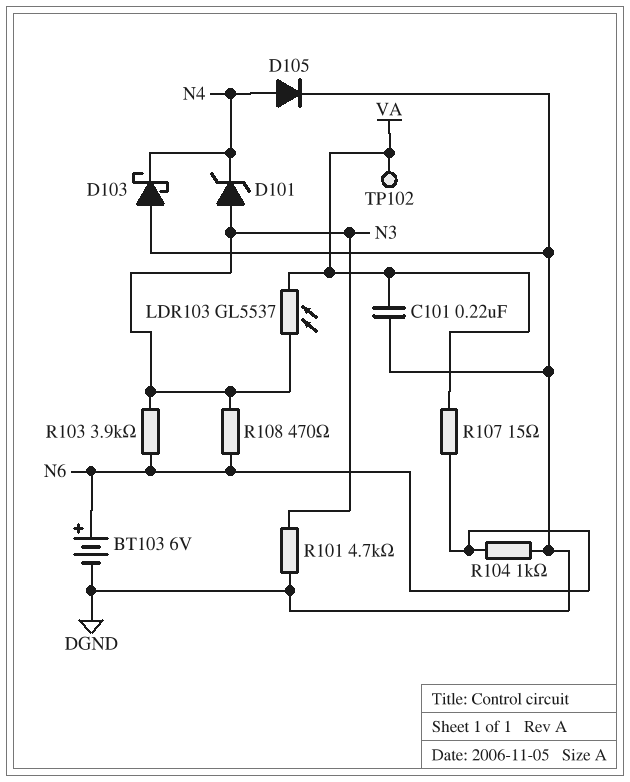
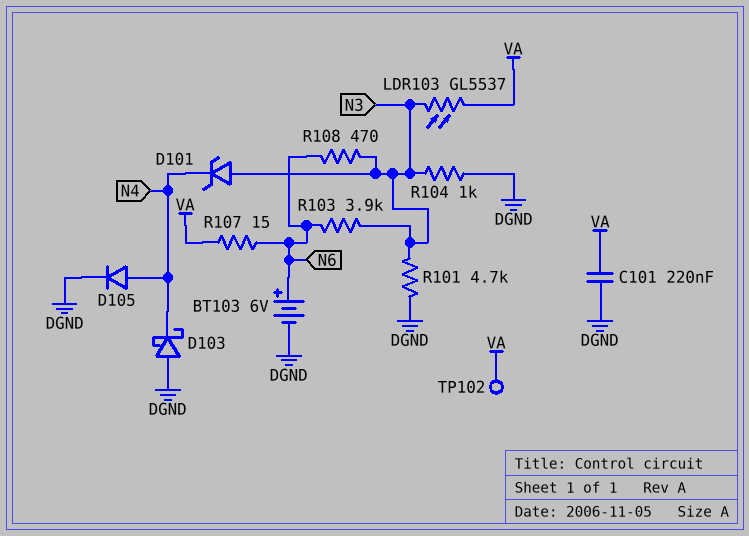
R104: 1k (DGND, N6) -> 1k (DGND, N3)

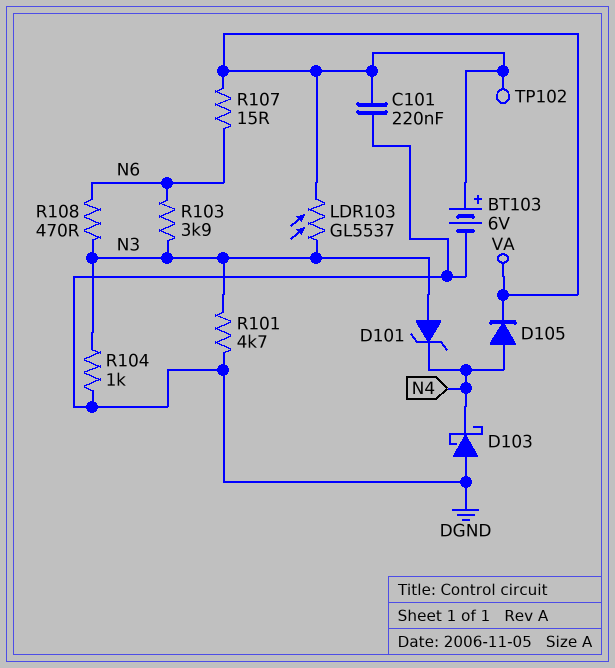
BT103: 6V (plus N6, minus DGND) -> 6V (plus VA, minus DGND)
D105: diode (A N4, K DGND) -> diode (A N4, K VA)

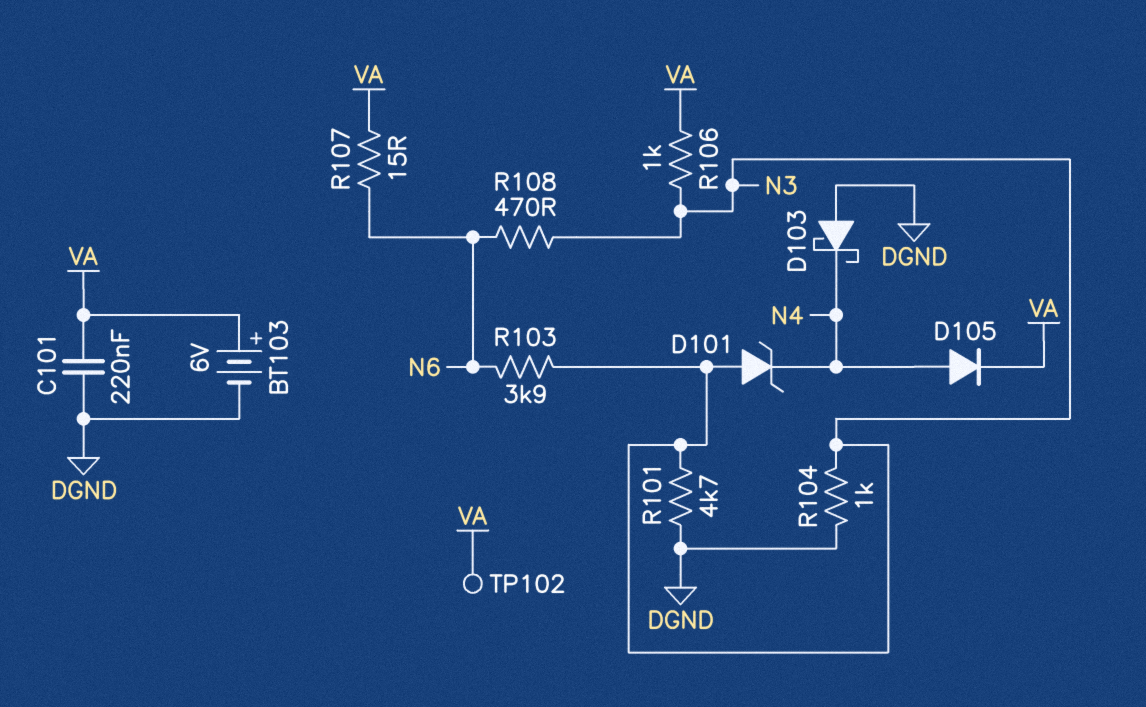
LDR103: GL5537 (N3, VA) -> none
R106: none -> 1k (N3, VA)

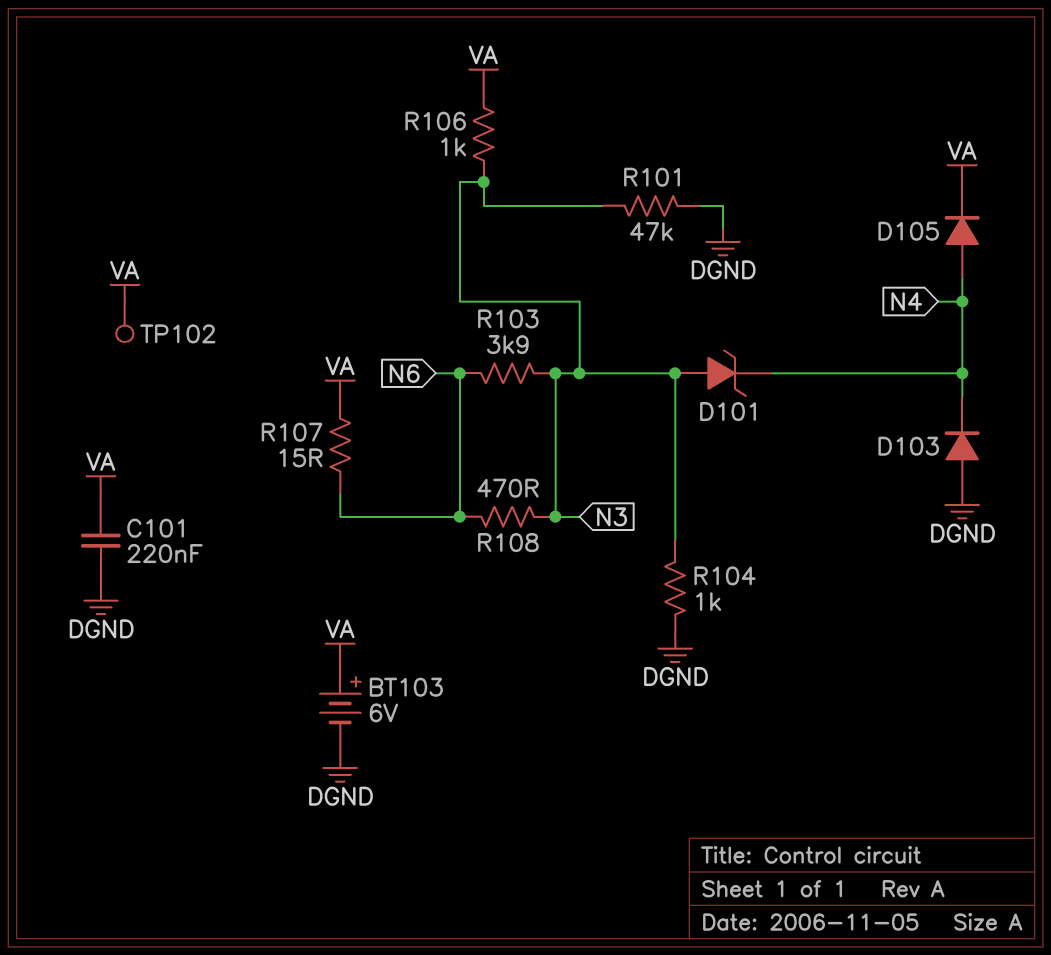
D103: schottky (A DGND, K N4) -> diode (A DGND, K N4)
R101: 4.7k (DGND, N3) -> 47k (DGND, N3)

